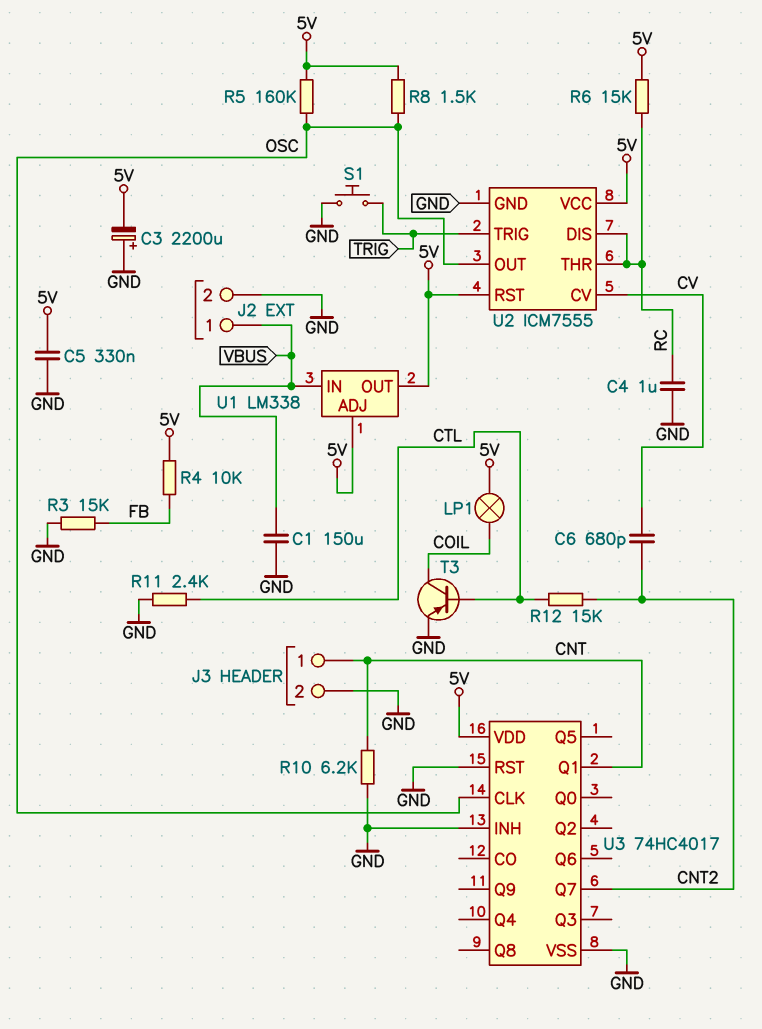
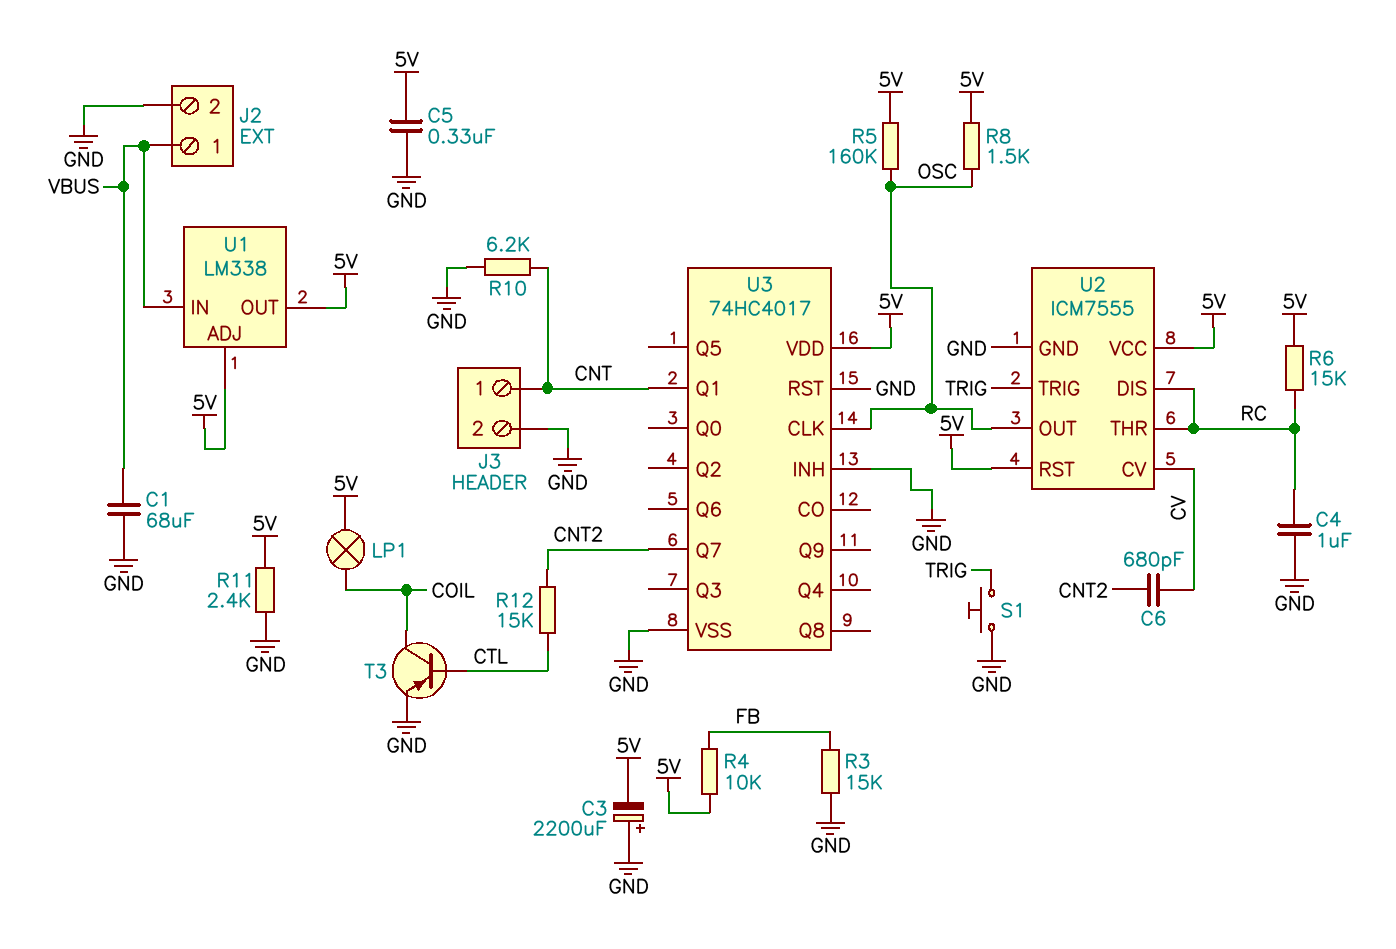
C1: 150uF (GND, VBUS) -> 68uF (GND, VBUS)
R11: 2.4k (CTL, GND) -> 2.4k (5V, GND)

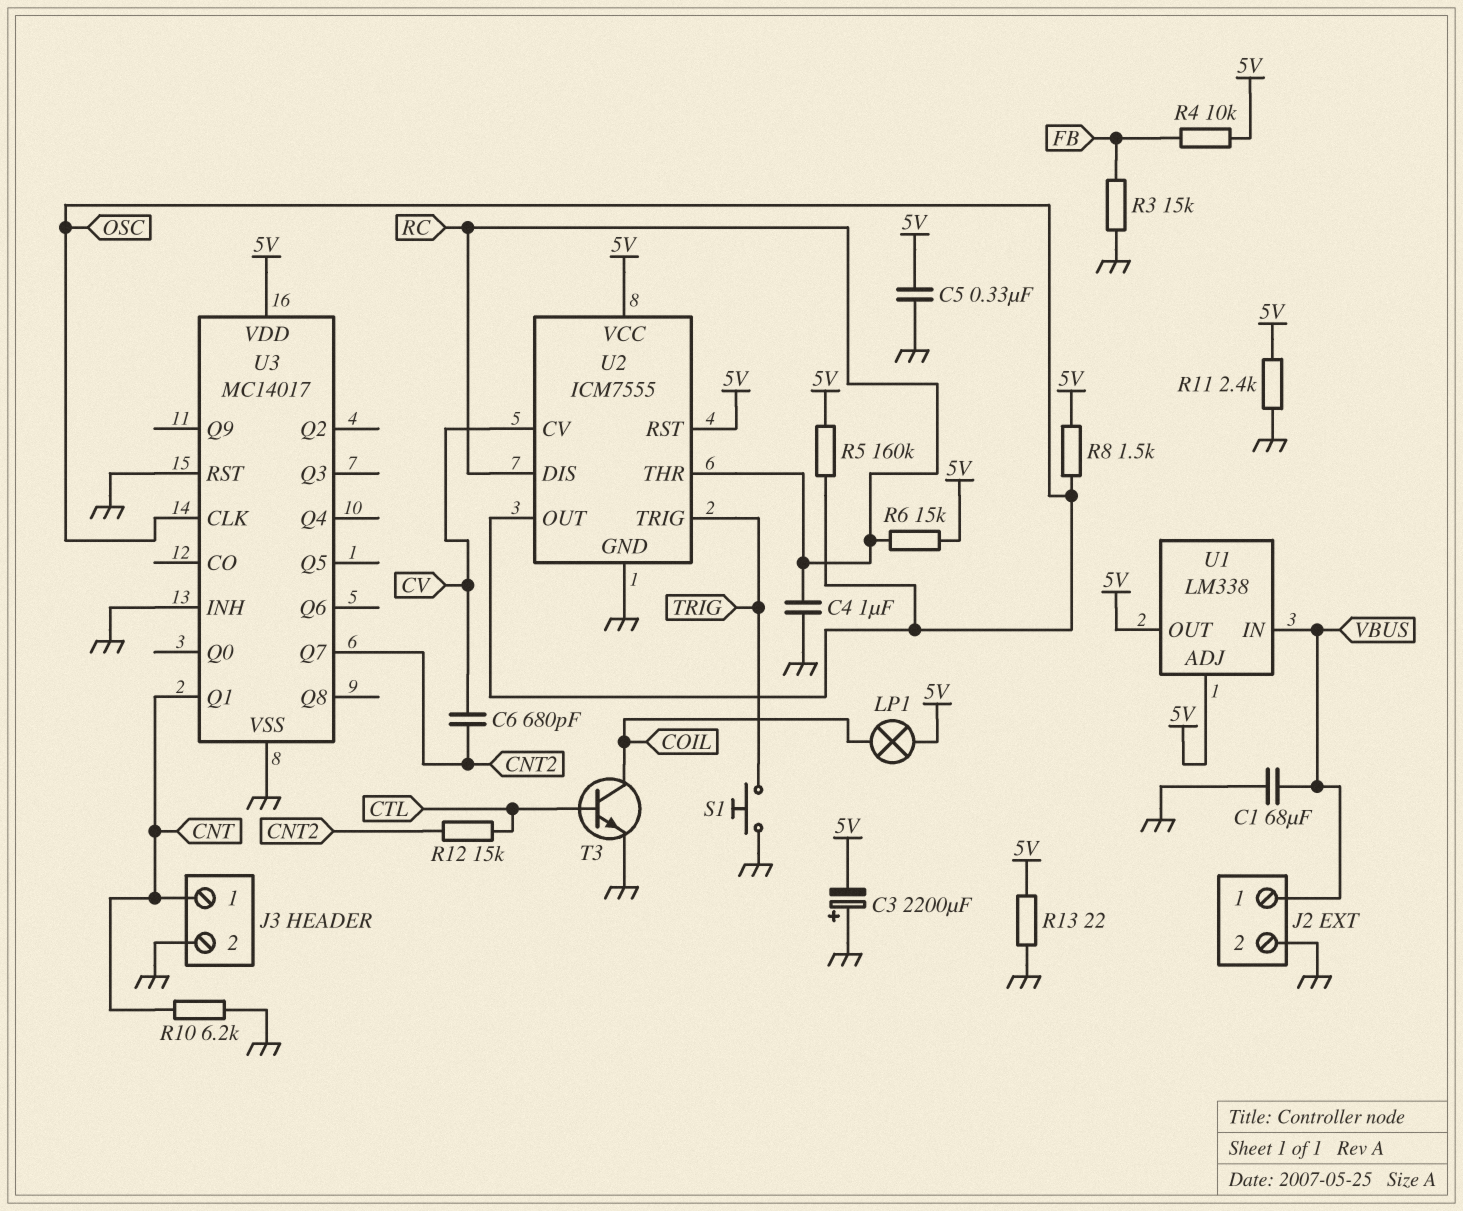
R13: none -> 22 (5V, GND)
T3: PNP (B CTL, C COIL, E GND) -> NPN (B CTL, C COIL, E GND)
U3: 74HC4017 -> MC14017

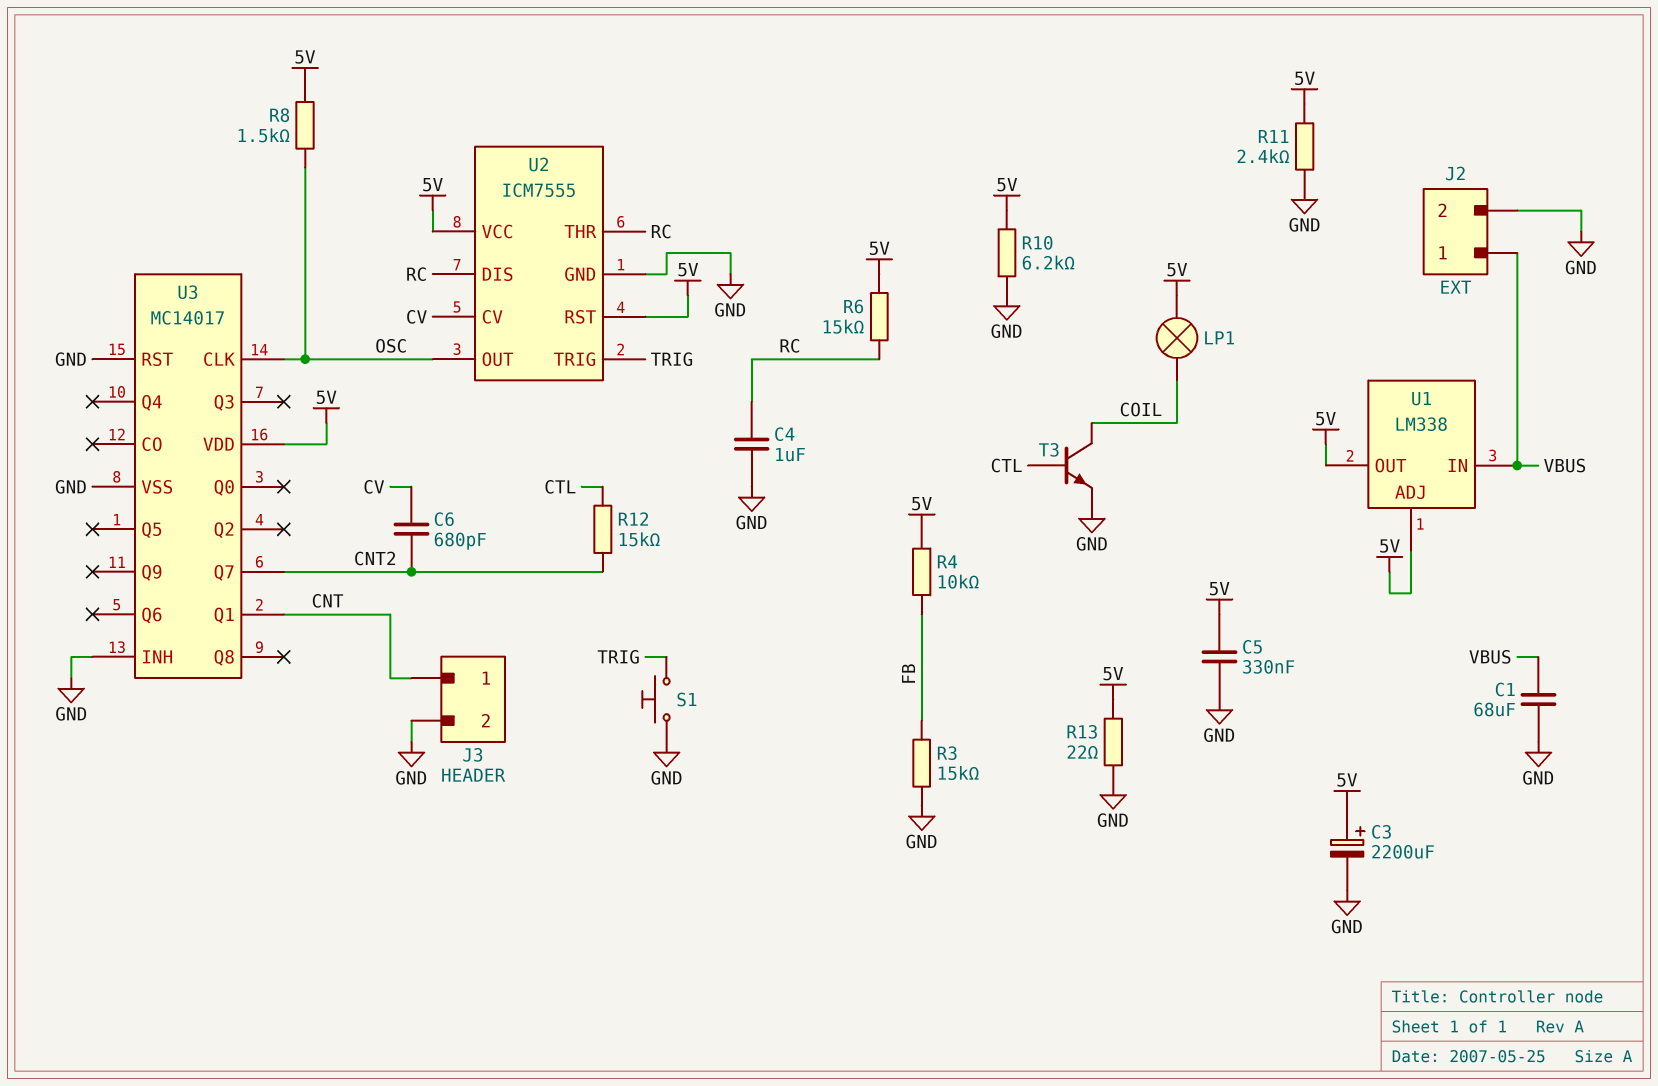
C3: 2200uF (plus GND, minus 5V) -> 2200uF (plus 5V, minus GND)
R5: 160k (5V, OSC) -> none
R10: 6.2k (CNT, GND) -> 6.2k (5V, GND)

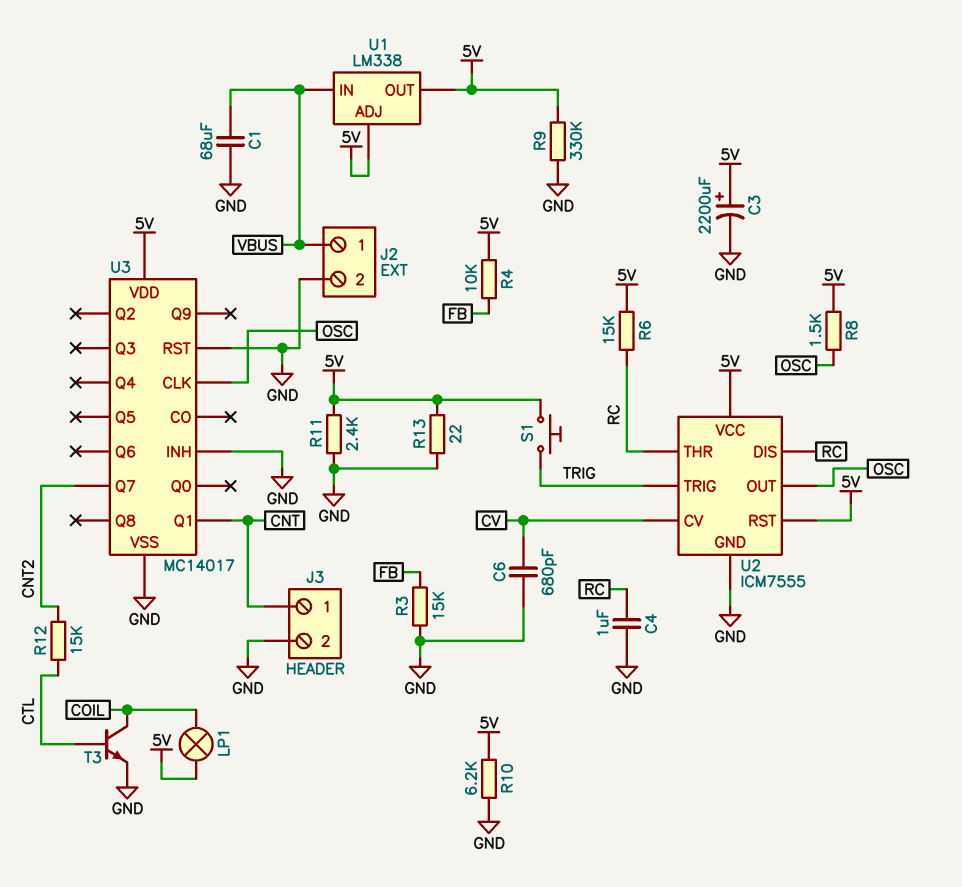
C5: 330nF (5V, GND) -> none
C6: 680pF (CNT2, CV) -> 680pF (CV, GND)
R9: none -> 330k (5V, GND)
S1: button (GND, TRIG) -> button (5V, TRIG)

